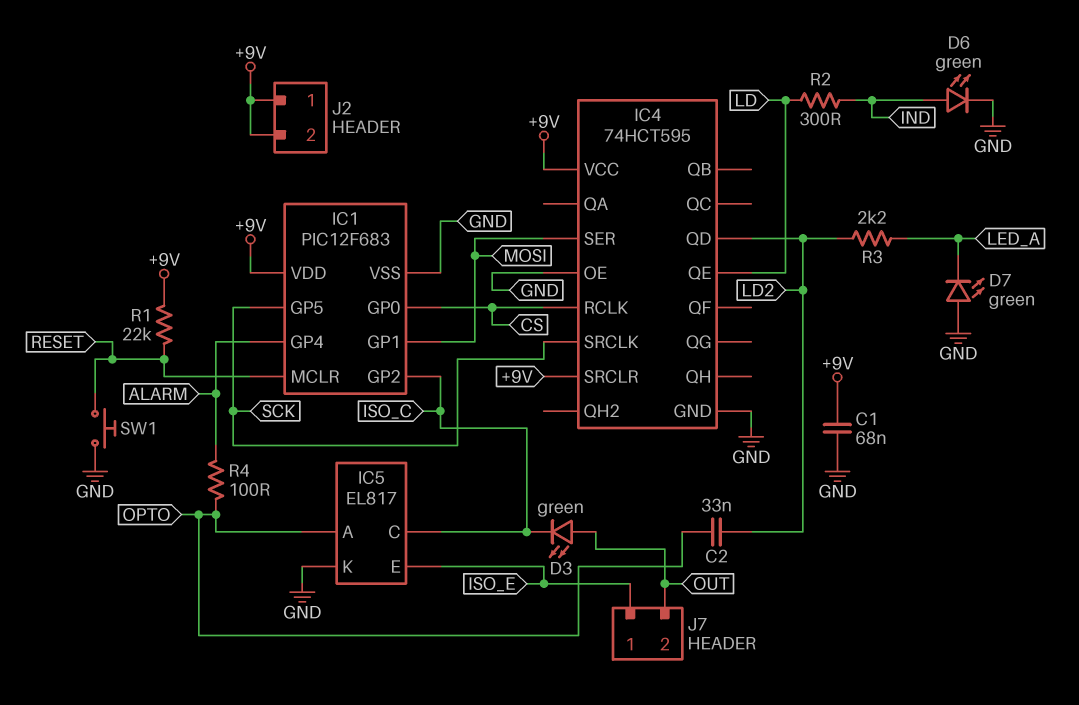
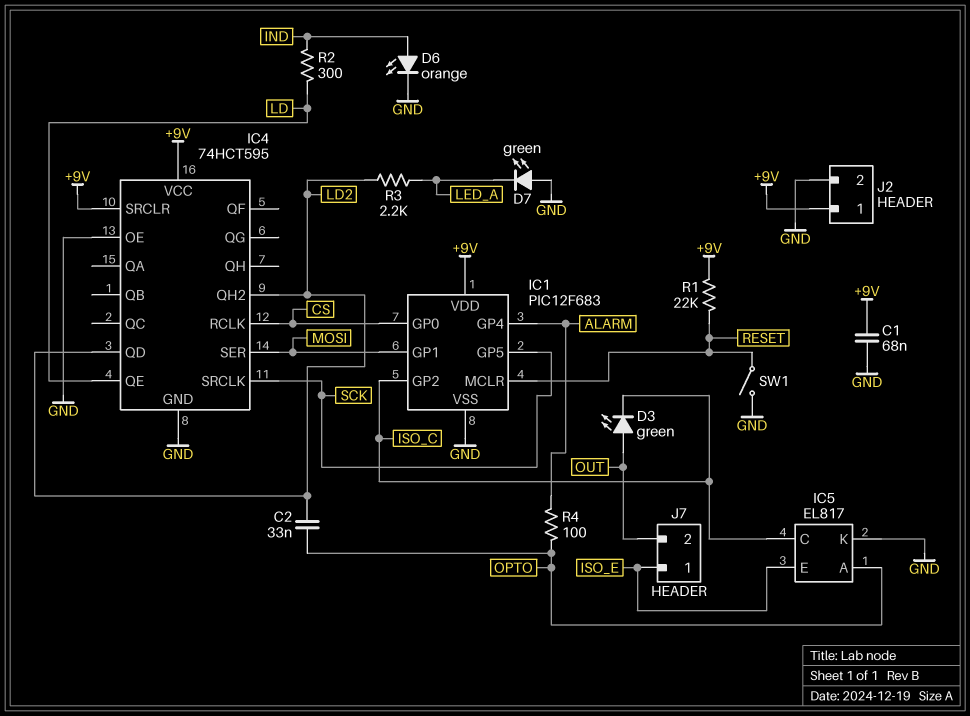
D6: LED green (A IND, K GND) -> LED orange (A IND, K GND)
IC4 pin QH2: none -> LD2
J2 pin 2: +9V -> GND
SW1: button (GND, RESET) -> switch (GND, RESET)

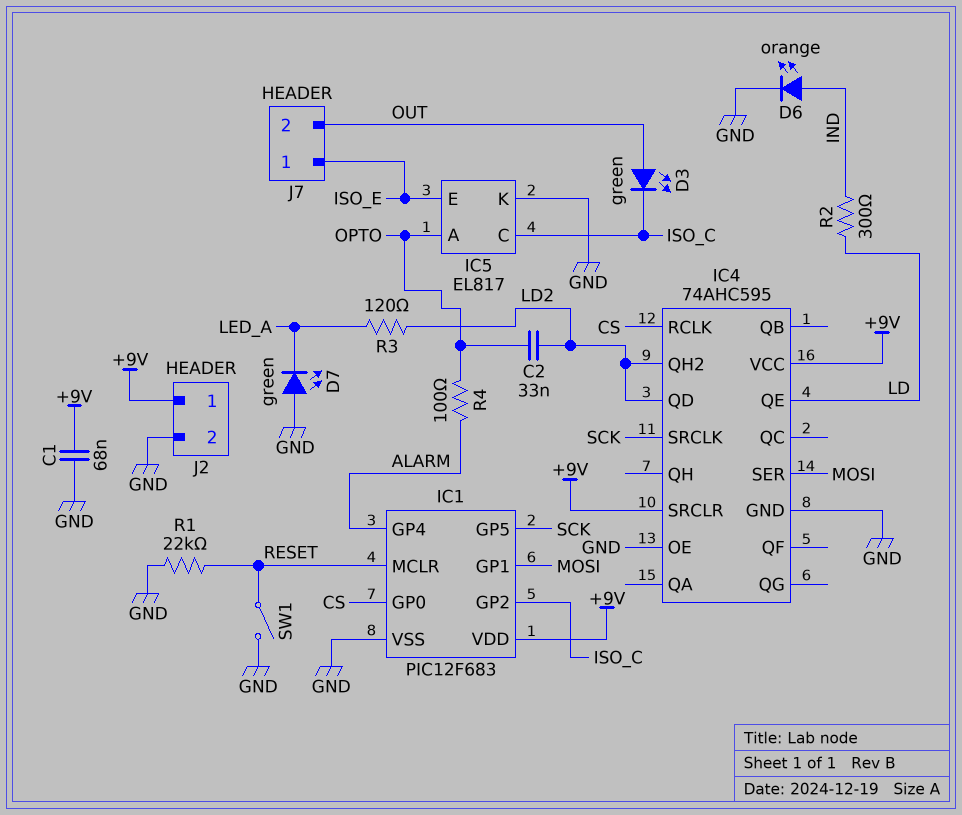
IC4: 74HCT595 -> 74AHC595
R1: 22k (+9V, RESET) -> 22k (GND, RESET)
R3: 2.2k (LD2, LED_A) -> 120 (LD2, LED_A)

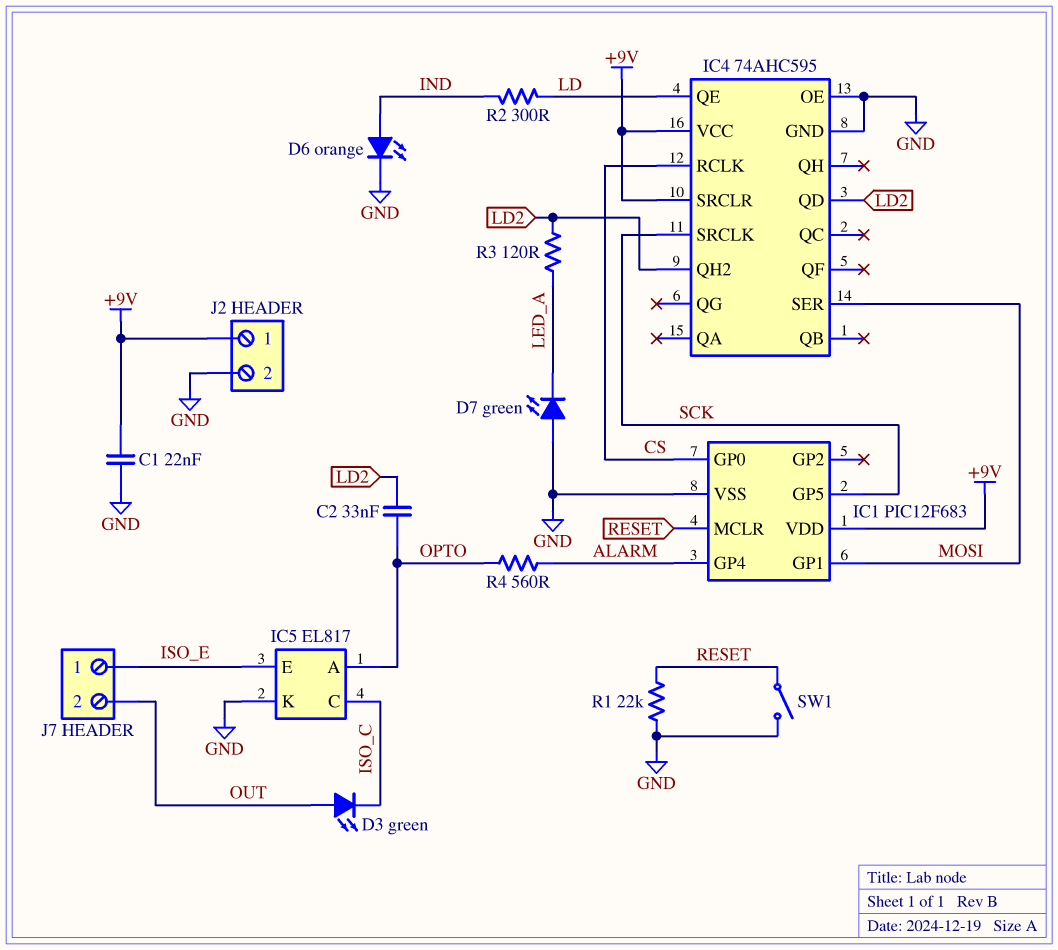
C1: 68nF (+9V, GND) -> 22nF (+9V, GND)
IC1 pin GP2: ISO_C -> none
R4: 100 (ALARM, OPTO) -> 560 (ALARM, OPTO)

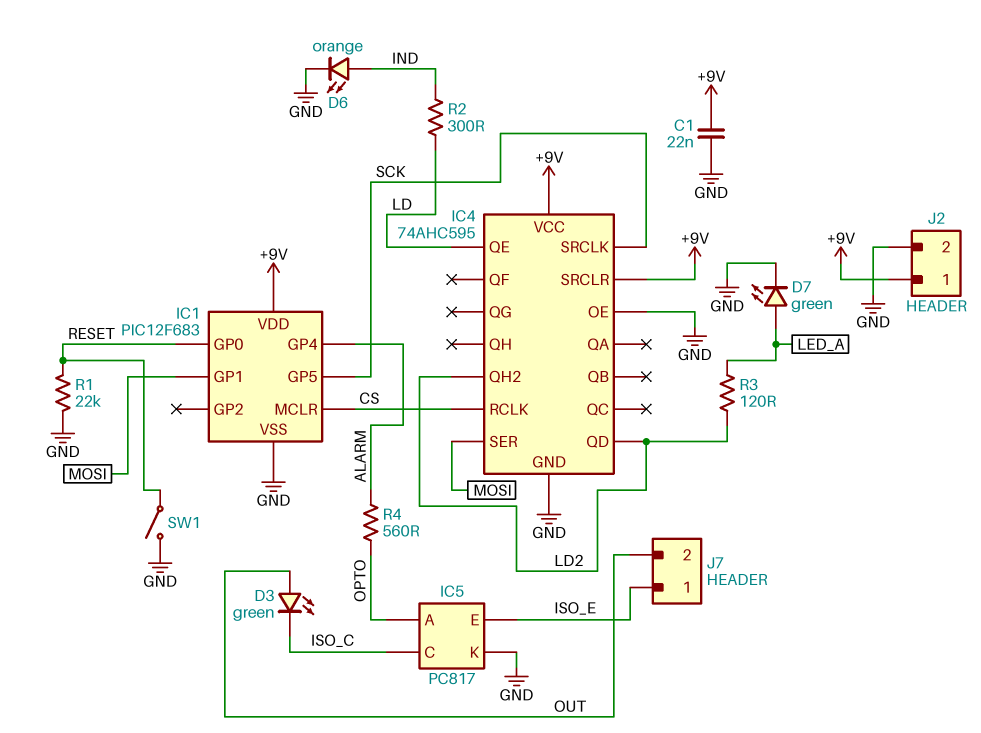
C2: 33nF (LD2, OPTO) -> none
D7: LED green (A GND, K LED_A) -> LED green (A LED_A, K GND)
IC1 pin GP0: CS -> RESET
IC1 pin MCLR: RESET -> CS
IC5: EL817 -> PC817

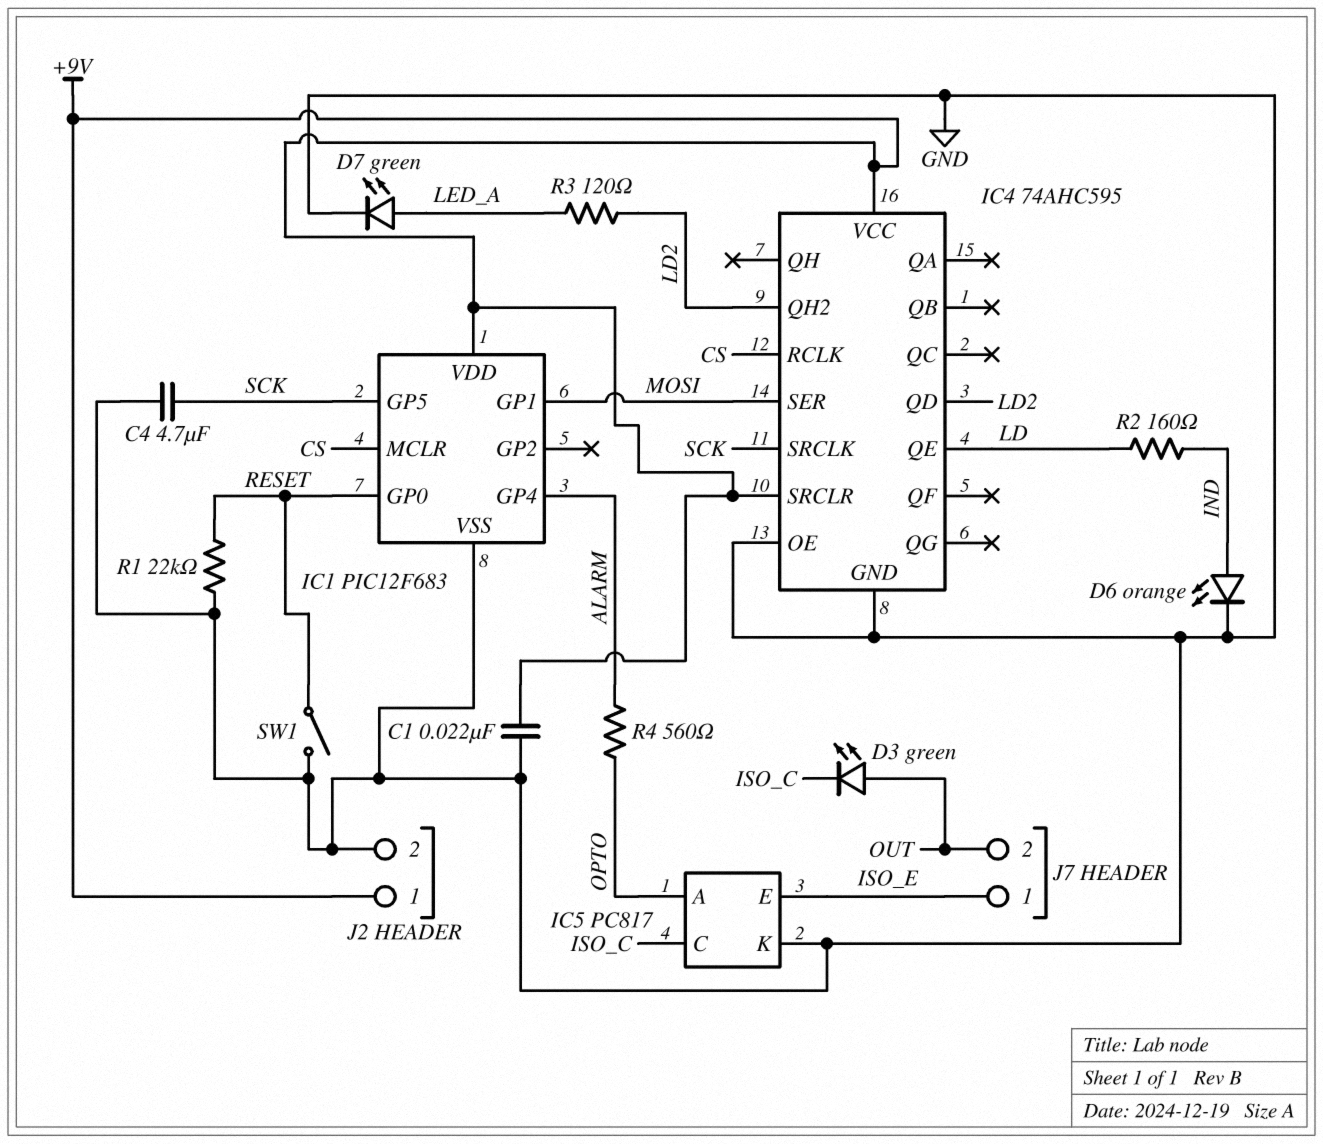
C4: none -> 4.7uF (GND, SCK)
R2: 300 (IND, LD) -> 160 (IND, LD)

